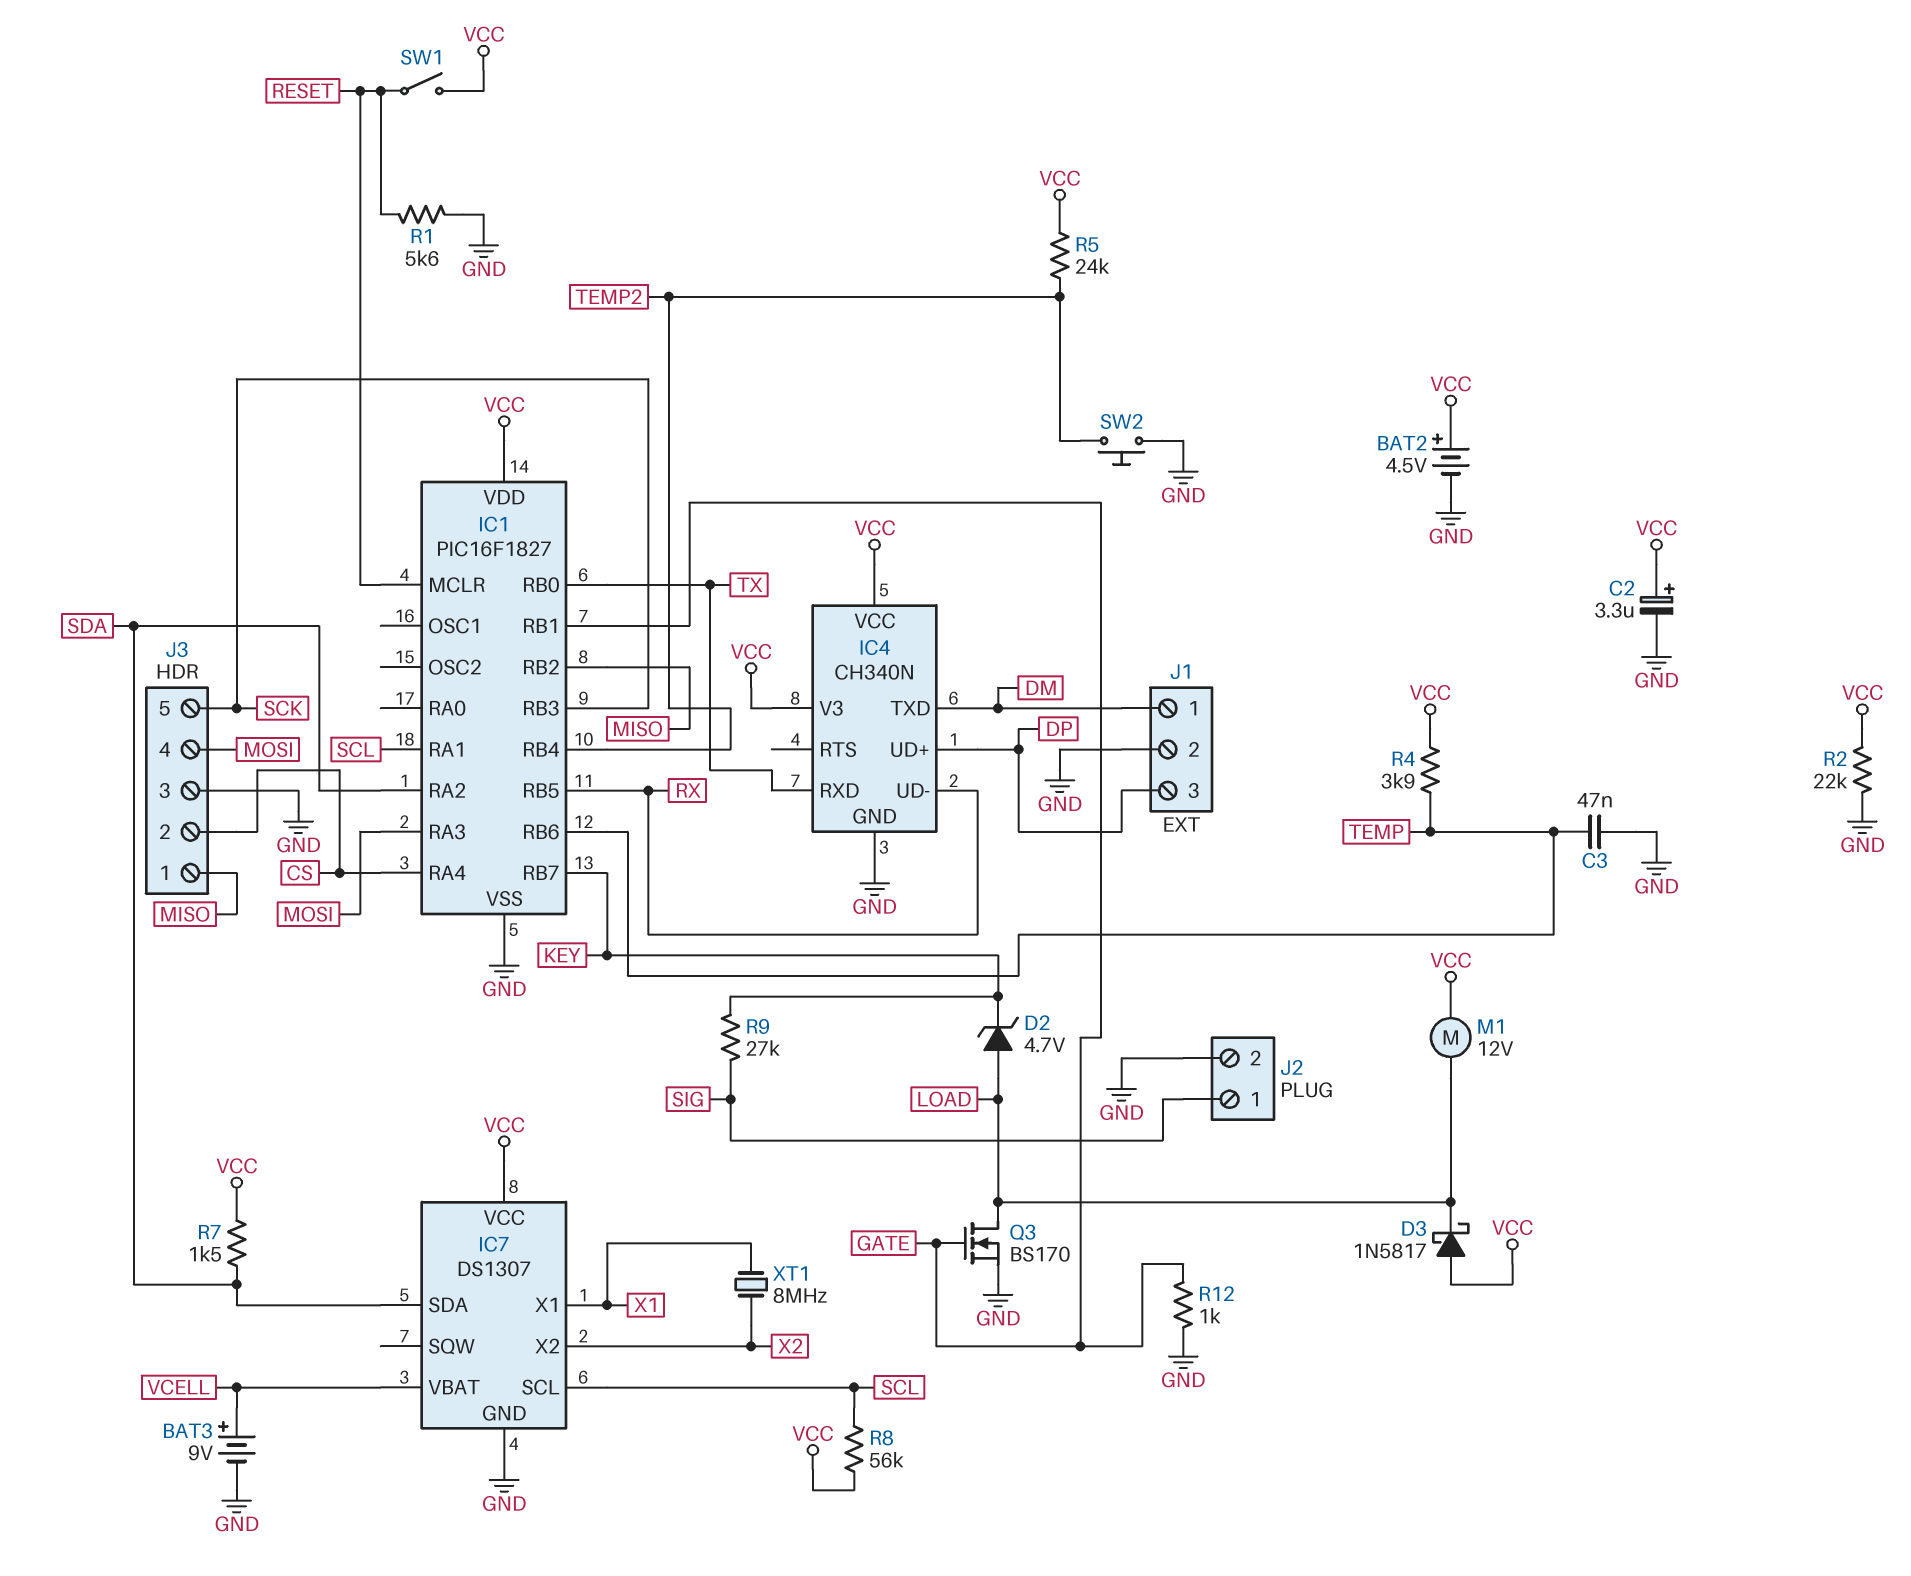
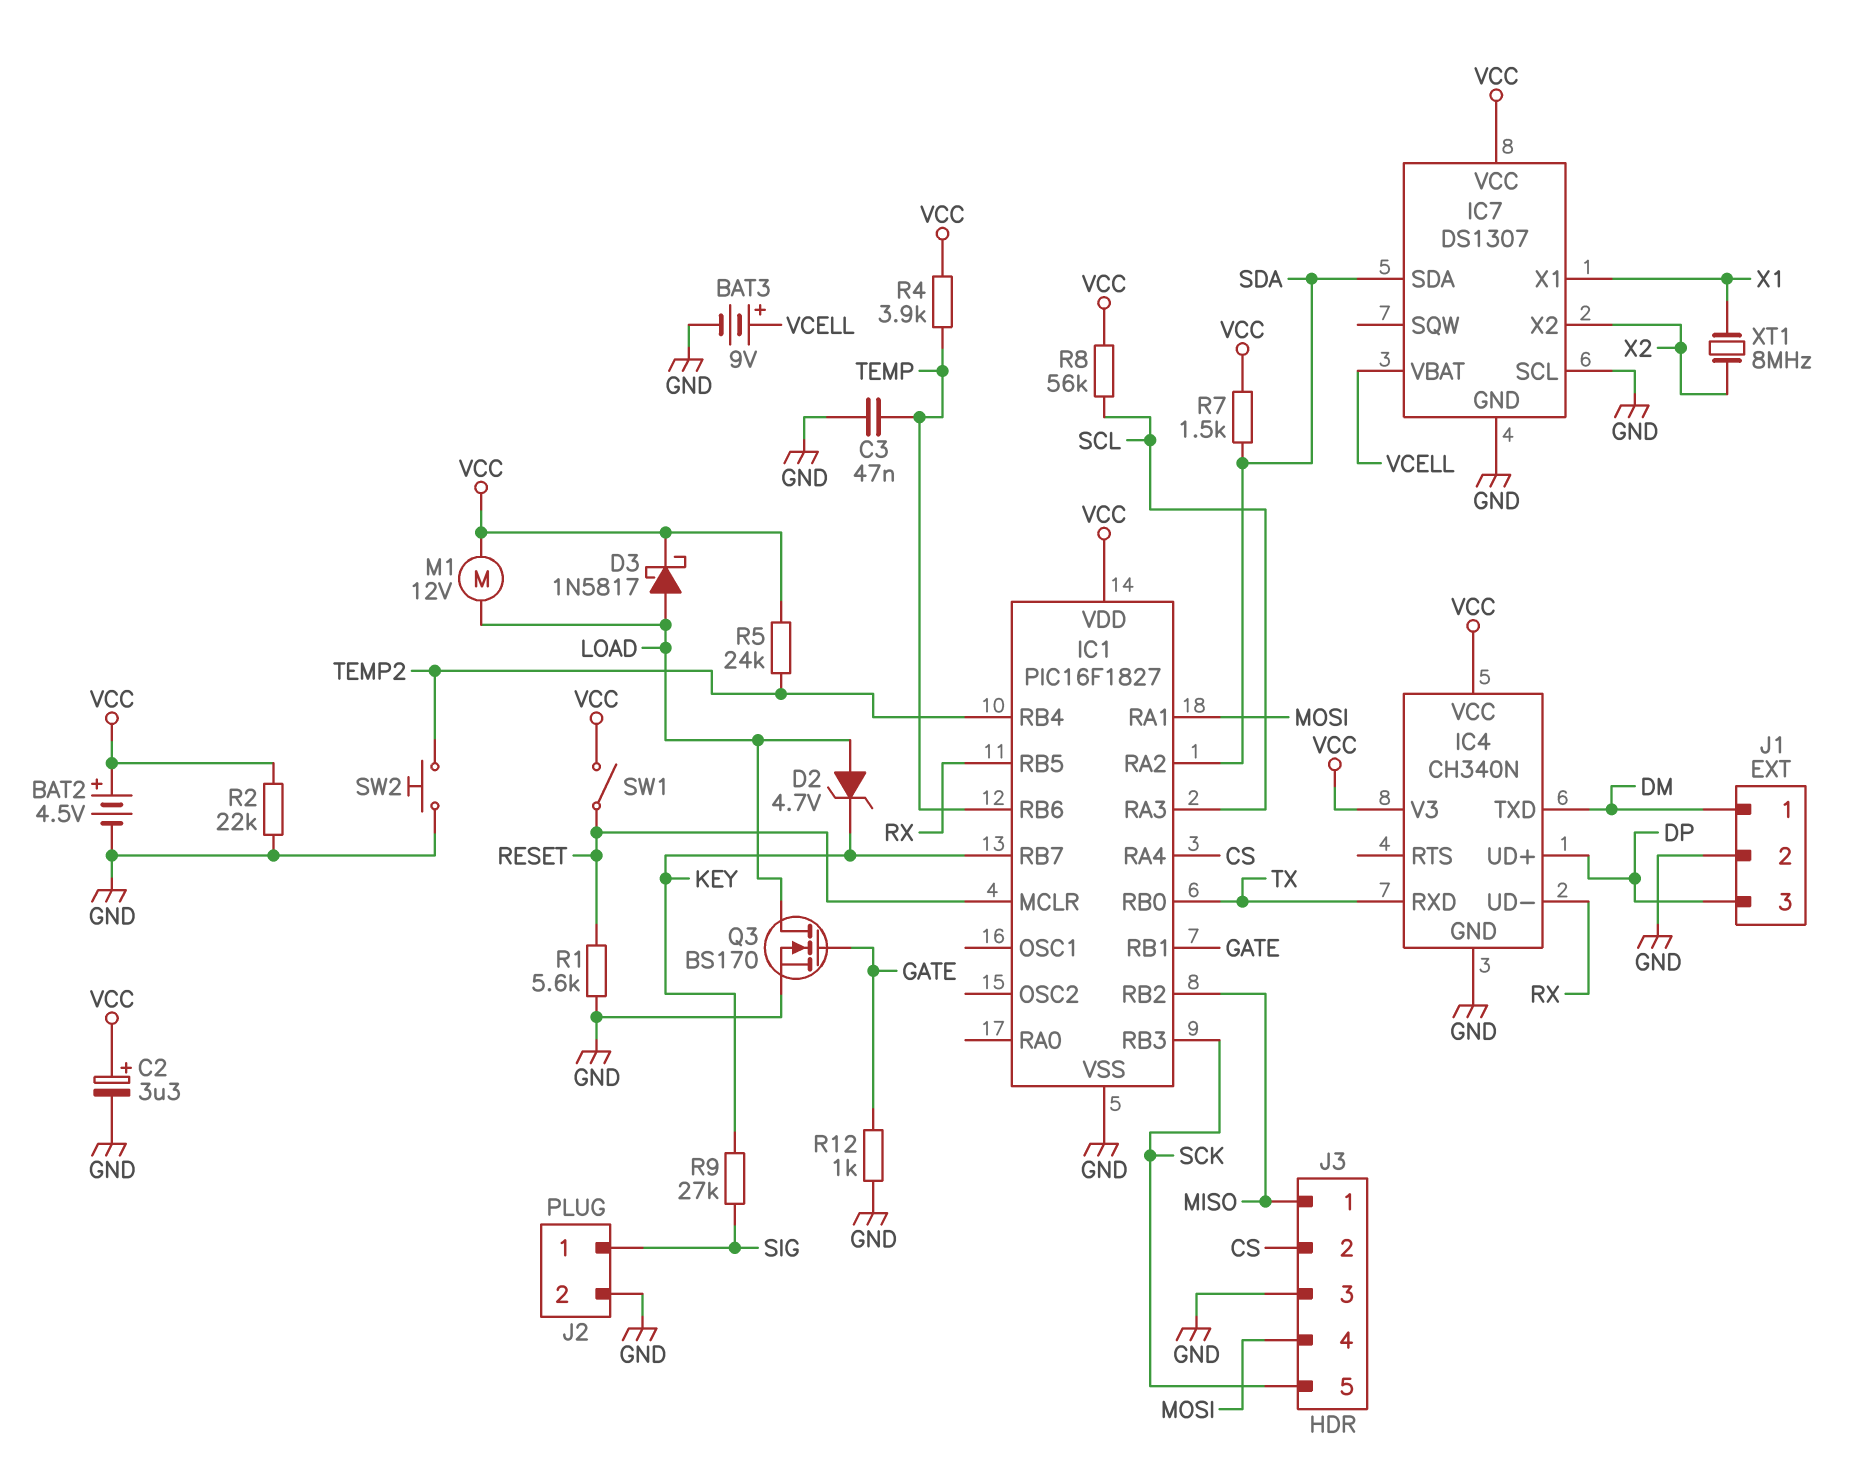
D3: schottky 1N5817 (A VCC, K LOAD) -> schottky 1N5817 (A LOAD, K VCC)
IC1 pin RA1: SCL -> MOSI
IC1 pin RA3: MOSI -> SCL
IC7 pin SCL: SCL -> GND

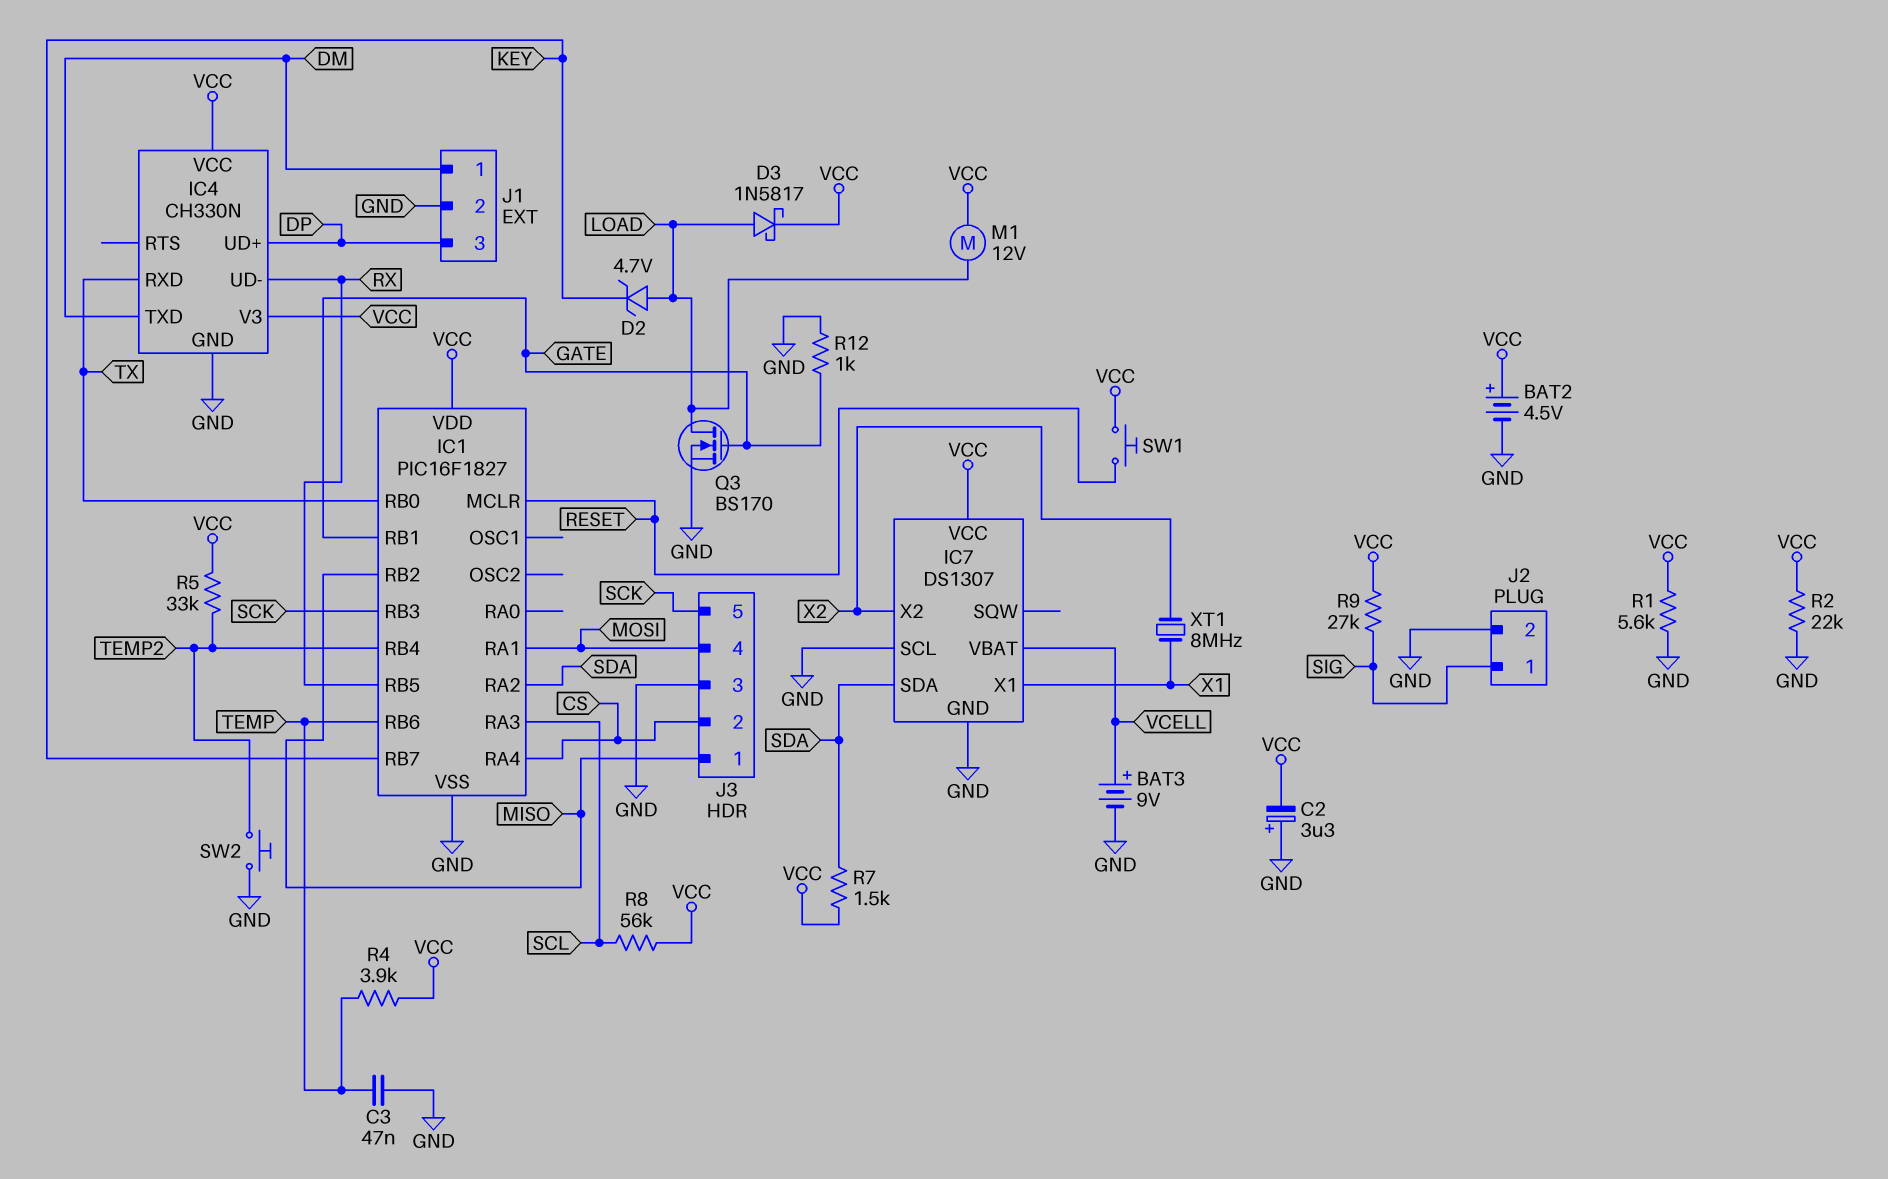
C2: 3.3uF (plus VCC, minus GND) -> 3.3uF (plus GND, minus VCC)
IC4: CH340N -> CH330N
R1: 5.6k (GND, RESET) -> 5.6k (GND, VCC)
R5: 24k (TEMP2, VCC) -> 33k (TEMP2, VCC)
R9: 27k (KEY, SIG) -> 27k (SIG, VCC)
SW1: switch (RESET, VCC) -> button (RESET, VCC)

